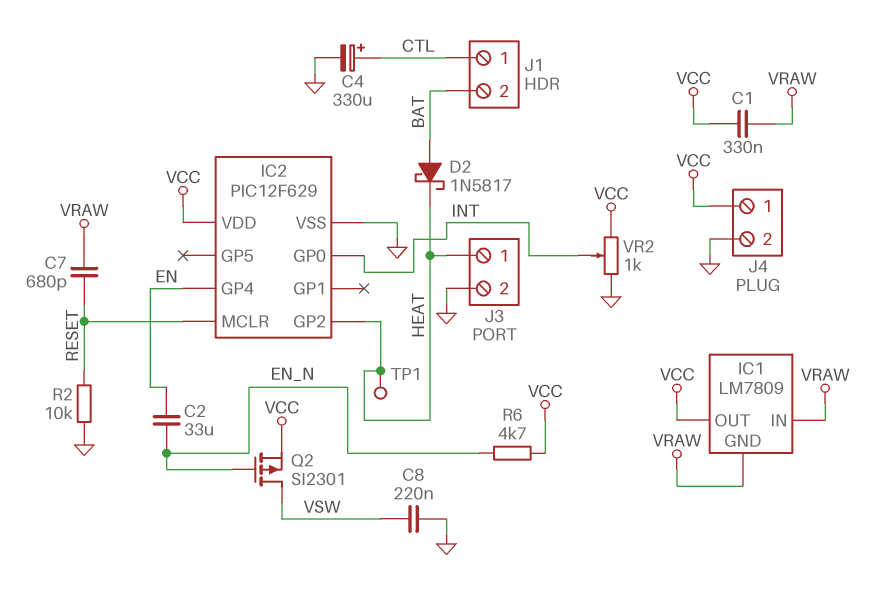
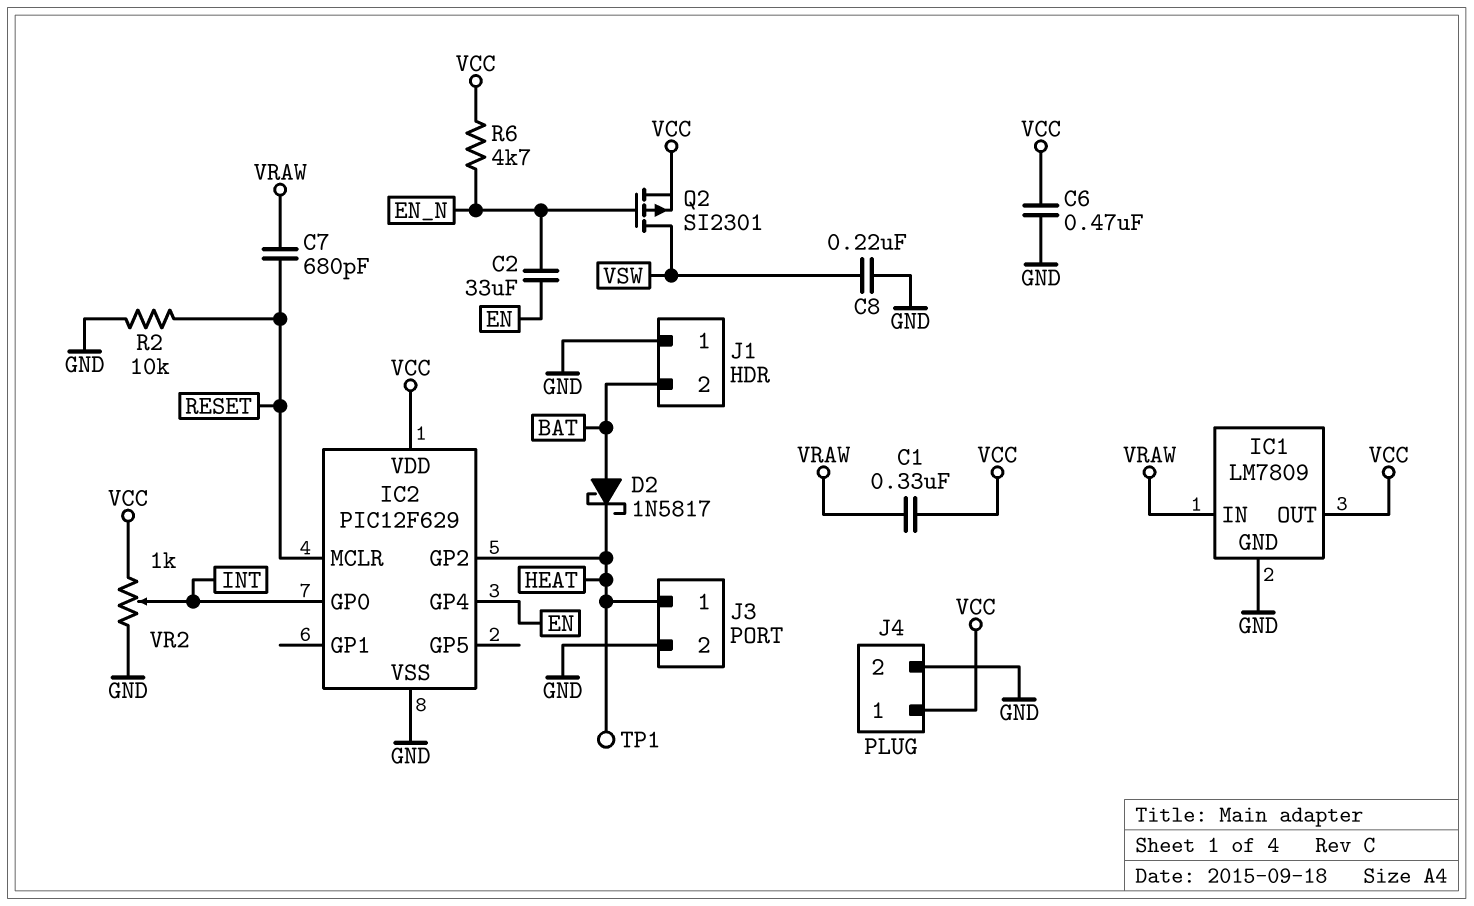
C4: 330uF (plus CTL, minus GND) -> none
C6: none -> 470nF (GND, VCC)
IC1 pin GND: VRAW -> GND
J1 pin 1: CTL -> GND

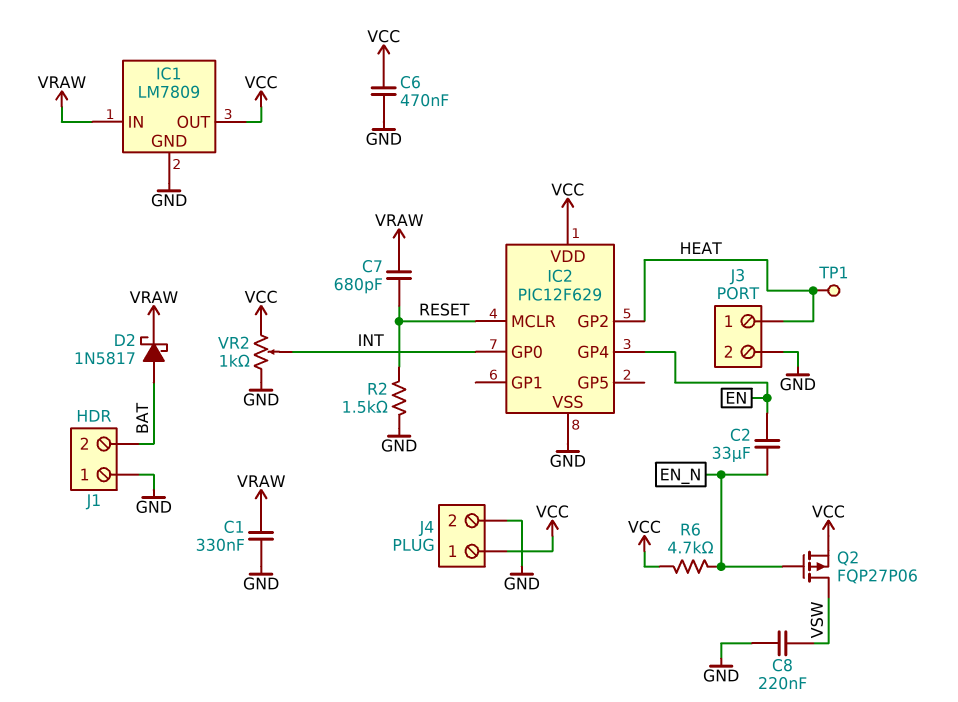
C1: 330nF (VCC, VRAW) -> 330nF (GND, VRAW)
D2: schottky 1N5817 (A BAT, K HEAT) -> schottky 1N5817 (A BAT, K VRAW)
Q2: PMOS SI2301 (G EN_N, D VSW, S VCC) -> PMOS FQP27P06 (G EN_N, D VSW, S VCC)
R2: 10k (GND, RESET) -> 1.5k (GND, RESET)

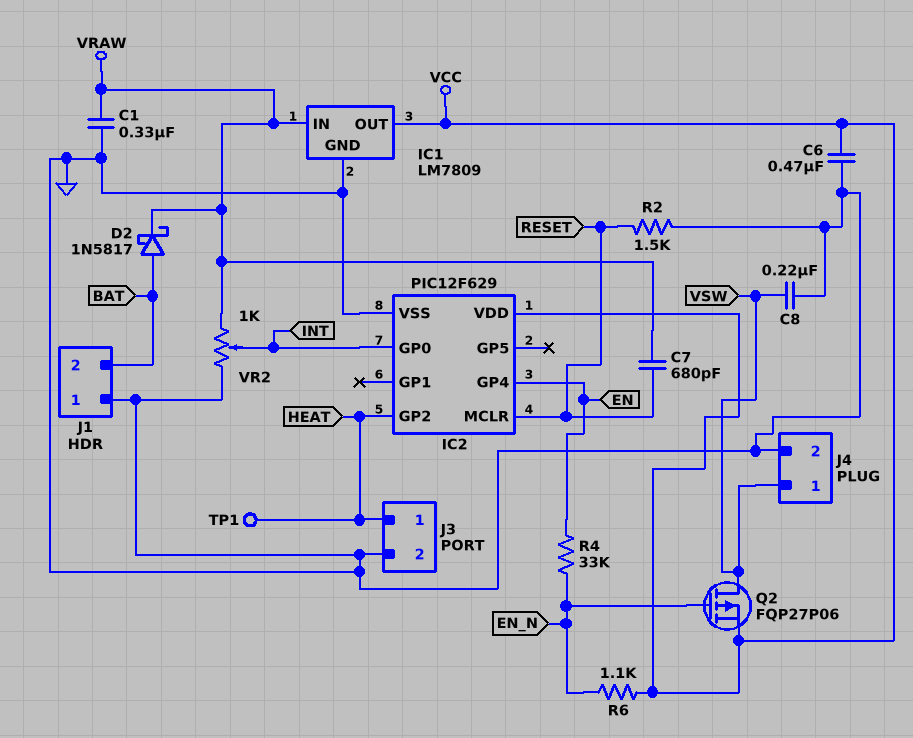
C2: 33uF (EN, EN_N) -> none
J4 pin 1: VCC -> VSW
R4: none -> 33k (EN, EN_N)
R6: 4.7k (EN_N, VCC) -> 1.1k (EN_N, VCC)
VR2: 1k (GND, VCC, wiper INT) -> 1k (GND, VRAW, wiper INT)

